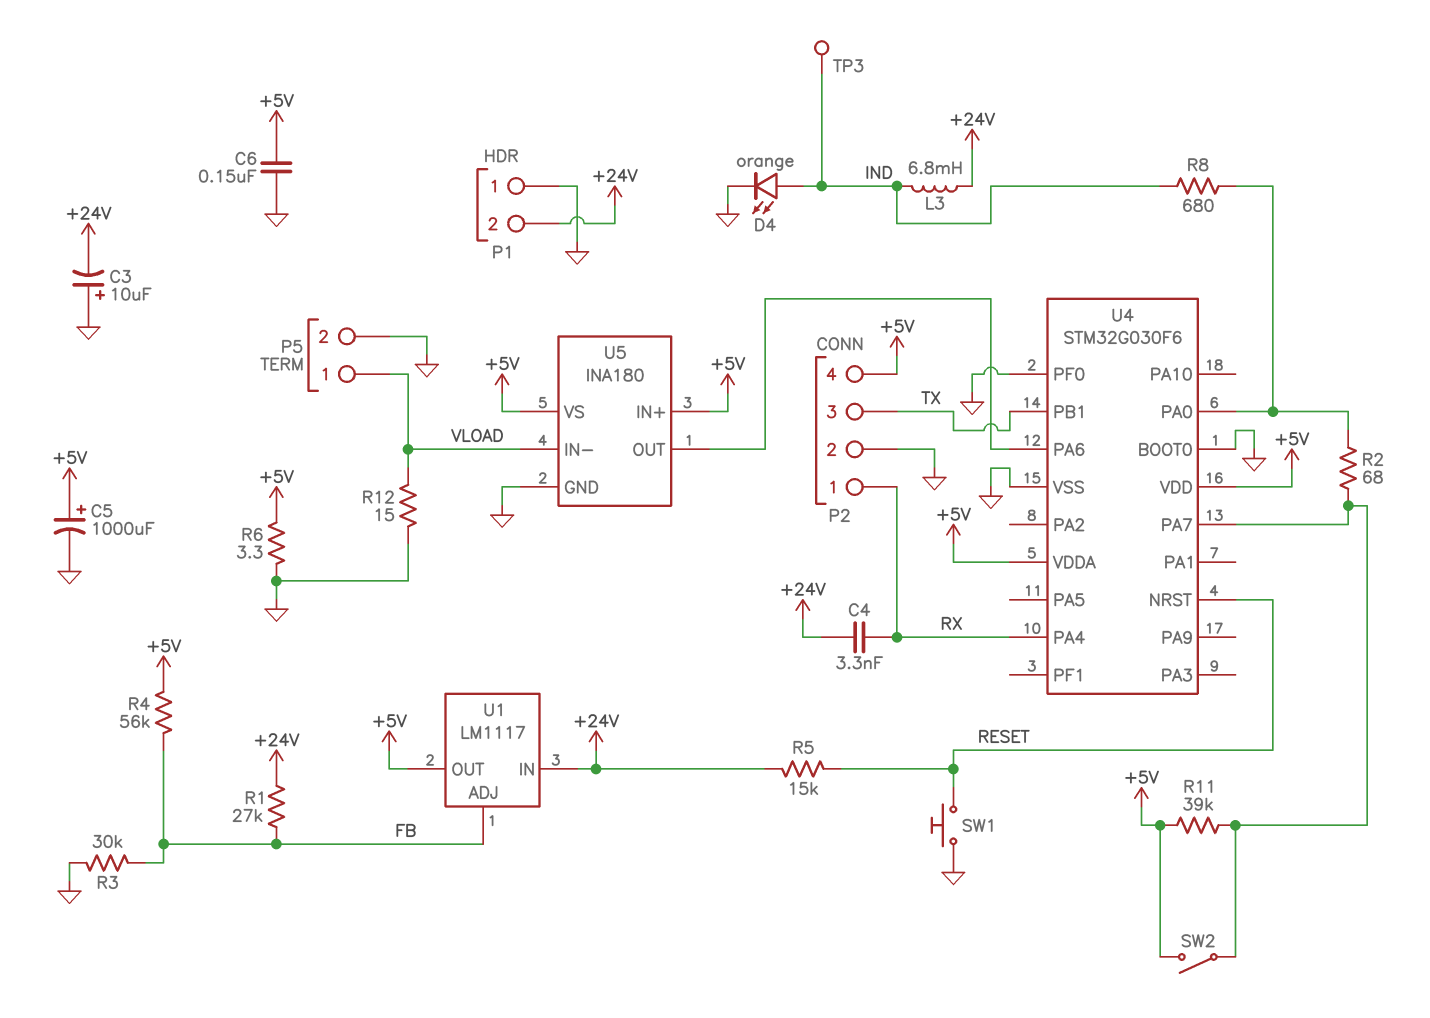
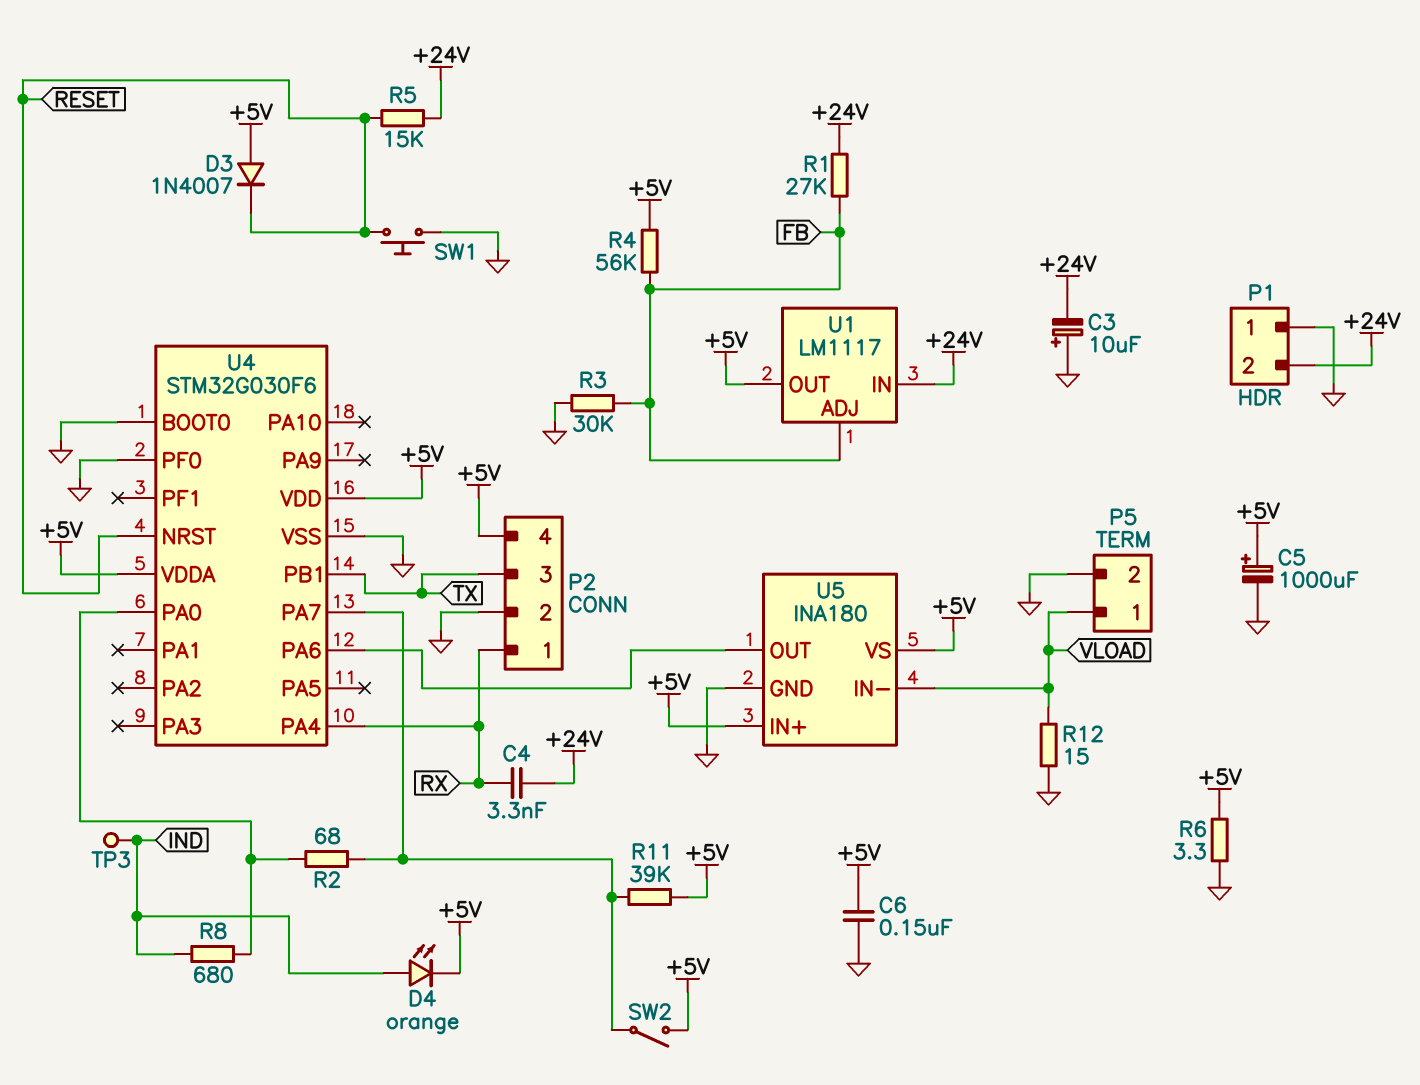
D3: none -> diode 1N4007 (A +5V, K RESET)
D4: LED orange (A IND, K GND) -> LED orange (A IND, K +5V)
L3: 6.8mH (+24V, IND) -> none

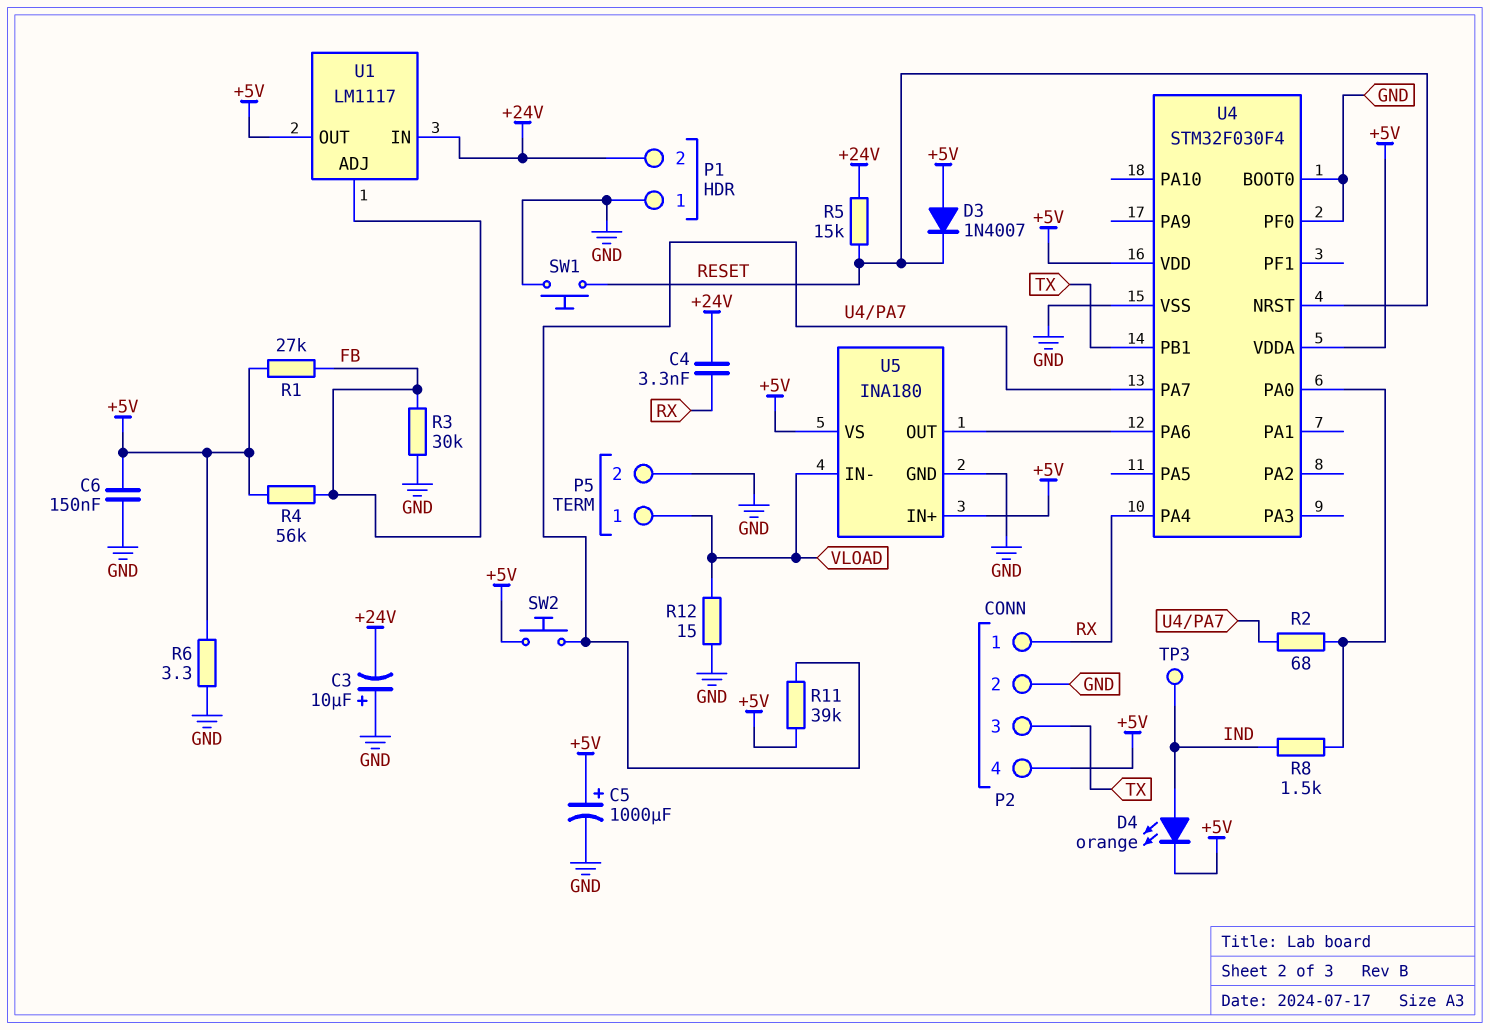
R1: 27k (+24V, FB) -> 27k (+5V, FB)
R8: 680 (IND, U4/PA0) -> 1.5k (IND, U4/PA0)
SW2: switch (+5V, U4/PA7) -> button (+5V, U4/PA7)
U4: STM32G030F6 -> STM32F030F4

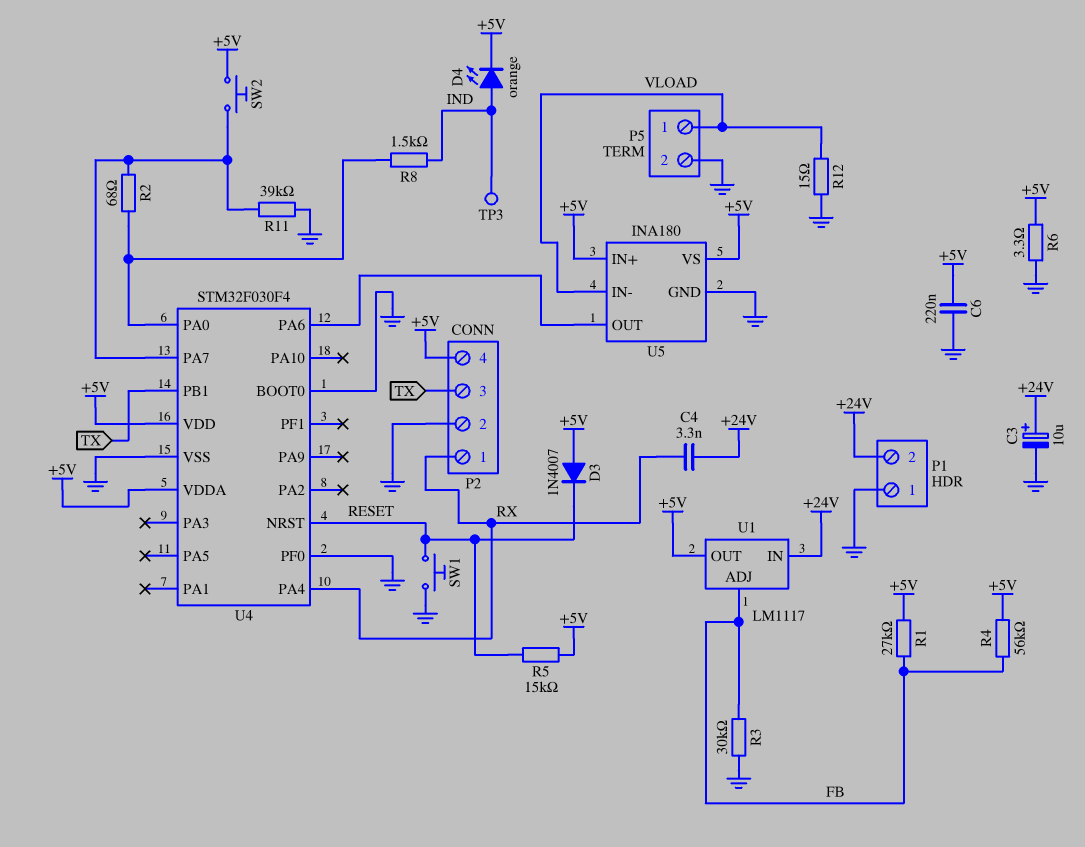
C3: 10uF (plus GND, minus +24V) -> 10uF (plus +24V, minus GND)
C5: 1000uF (plus +5V, minus GND) -> none
C6: 150nF (+5V, GND) -> 220nF (+5V, GND)
R5: 15k (+24V, RESET) -> 15k (+5V, RESET)
R11: 39k (+5V, U4/PA7) -> 39k (GND, U4/PA7)

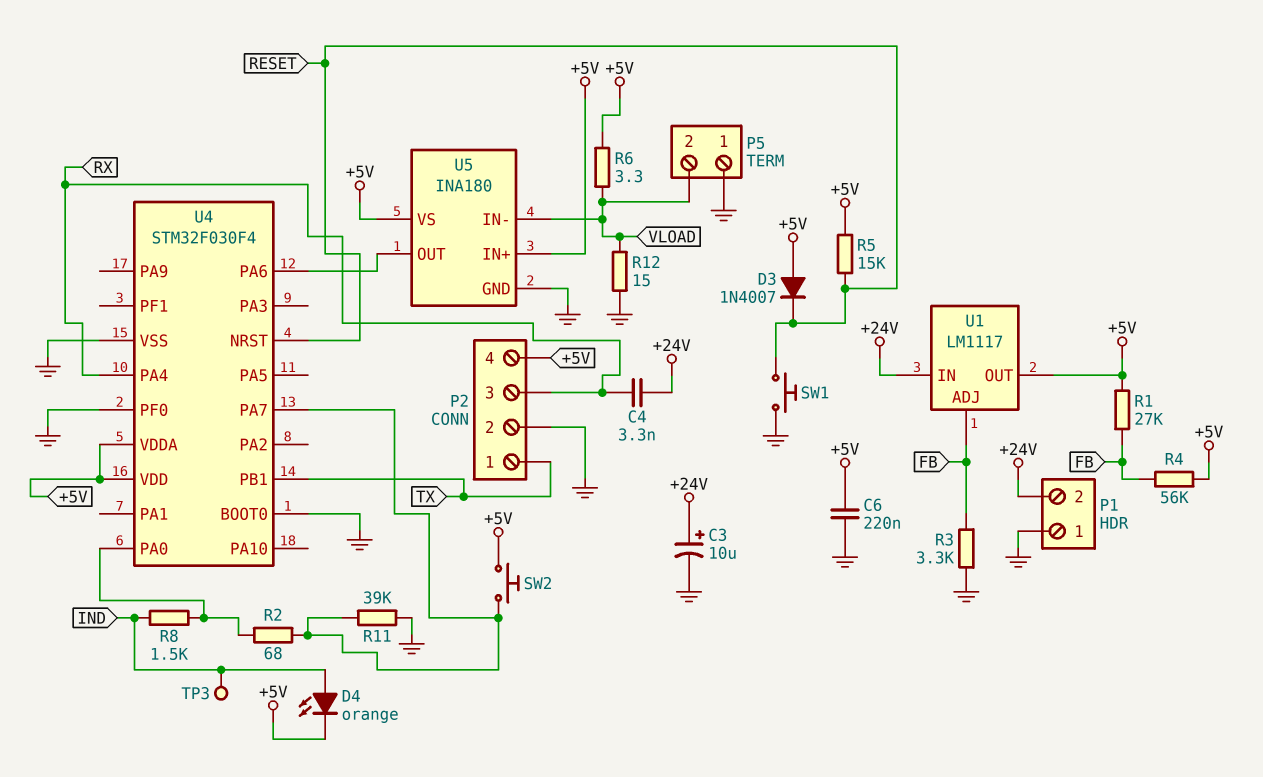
P2 pin 1: RX -> TX
P2 pin 3: TX -> RX
P5 pin 1: VLOAD -> GND
P5 pin 2: GND -> VLOAD
R3: 30k (FB, GND) -> 3.3k (FB, GND)
R6: 3.3 (+5V, GND) -> 3.3 (+5V, VLOAD)

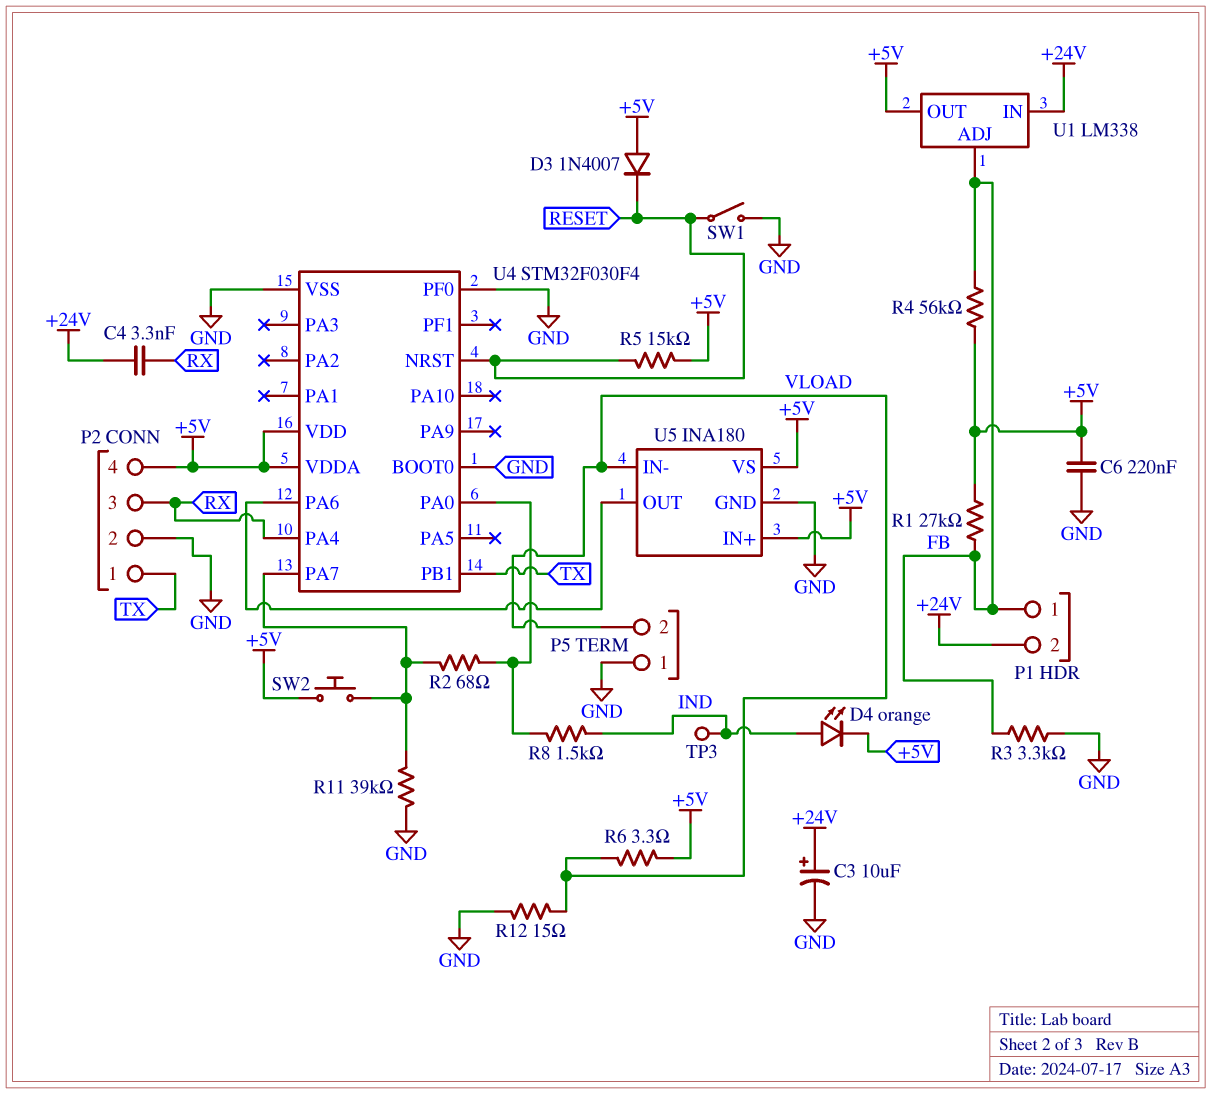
P1 pin 1: GND -> FB
SW1: button (GND, RESET) -> switch (GND, RESET)
U1: LM1117 -> LM338

